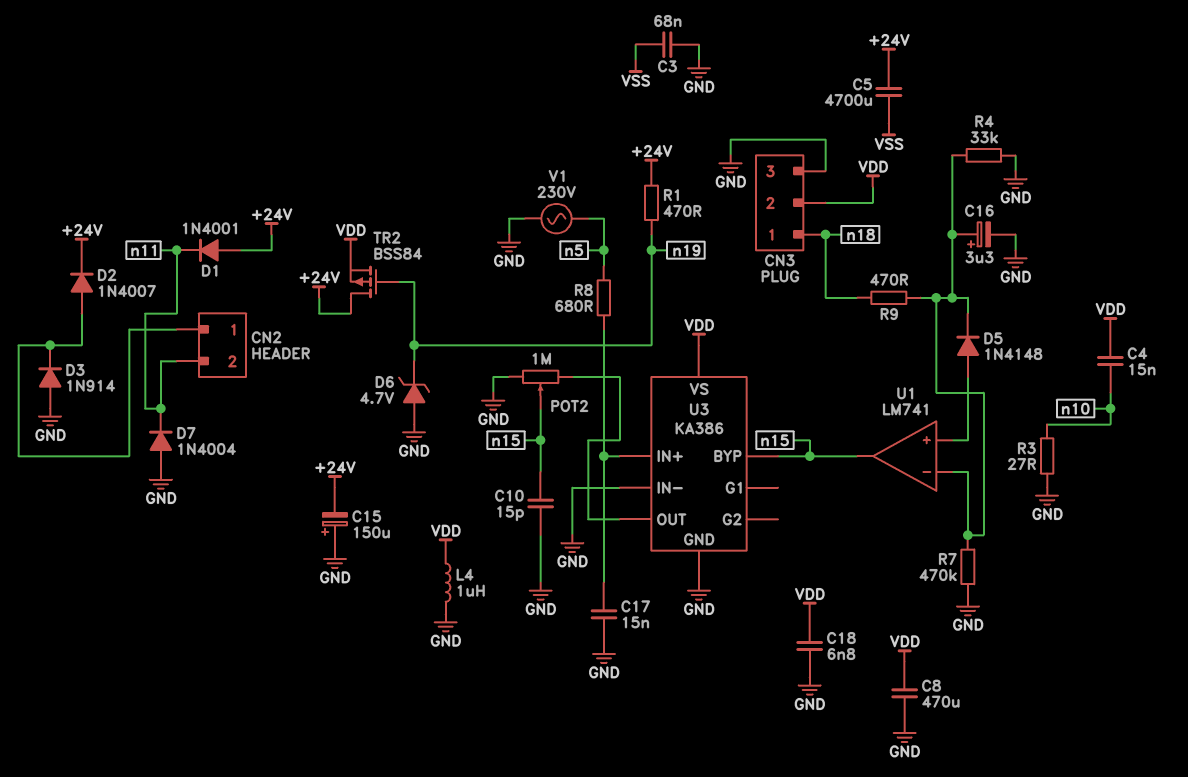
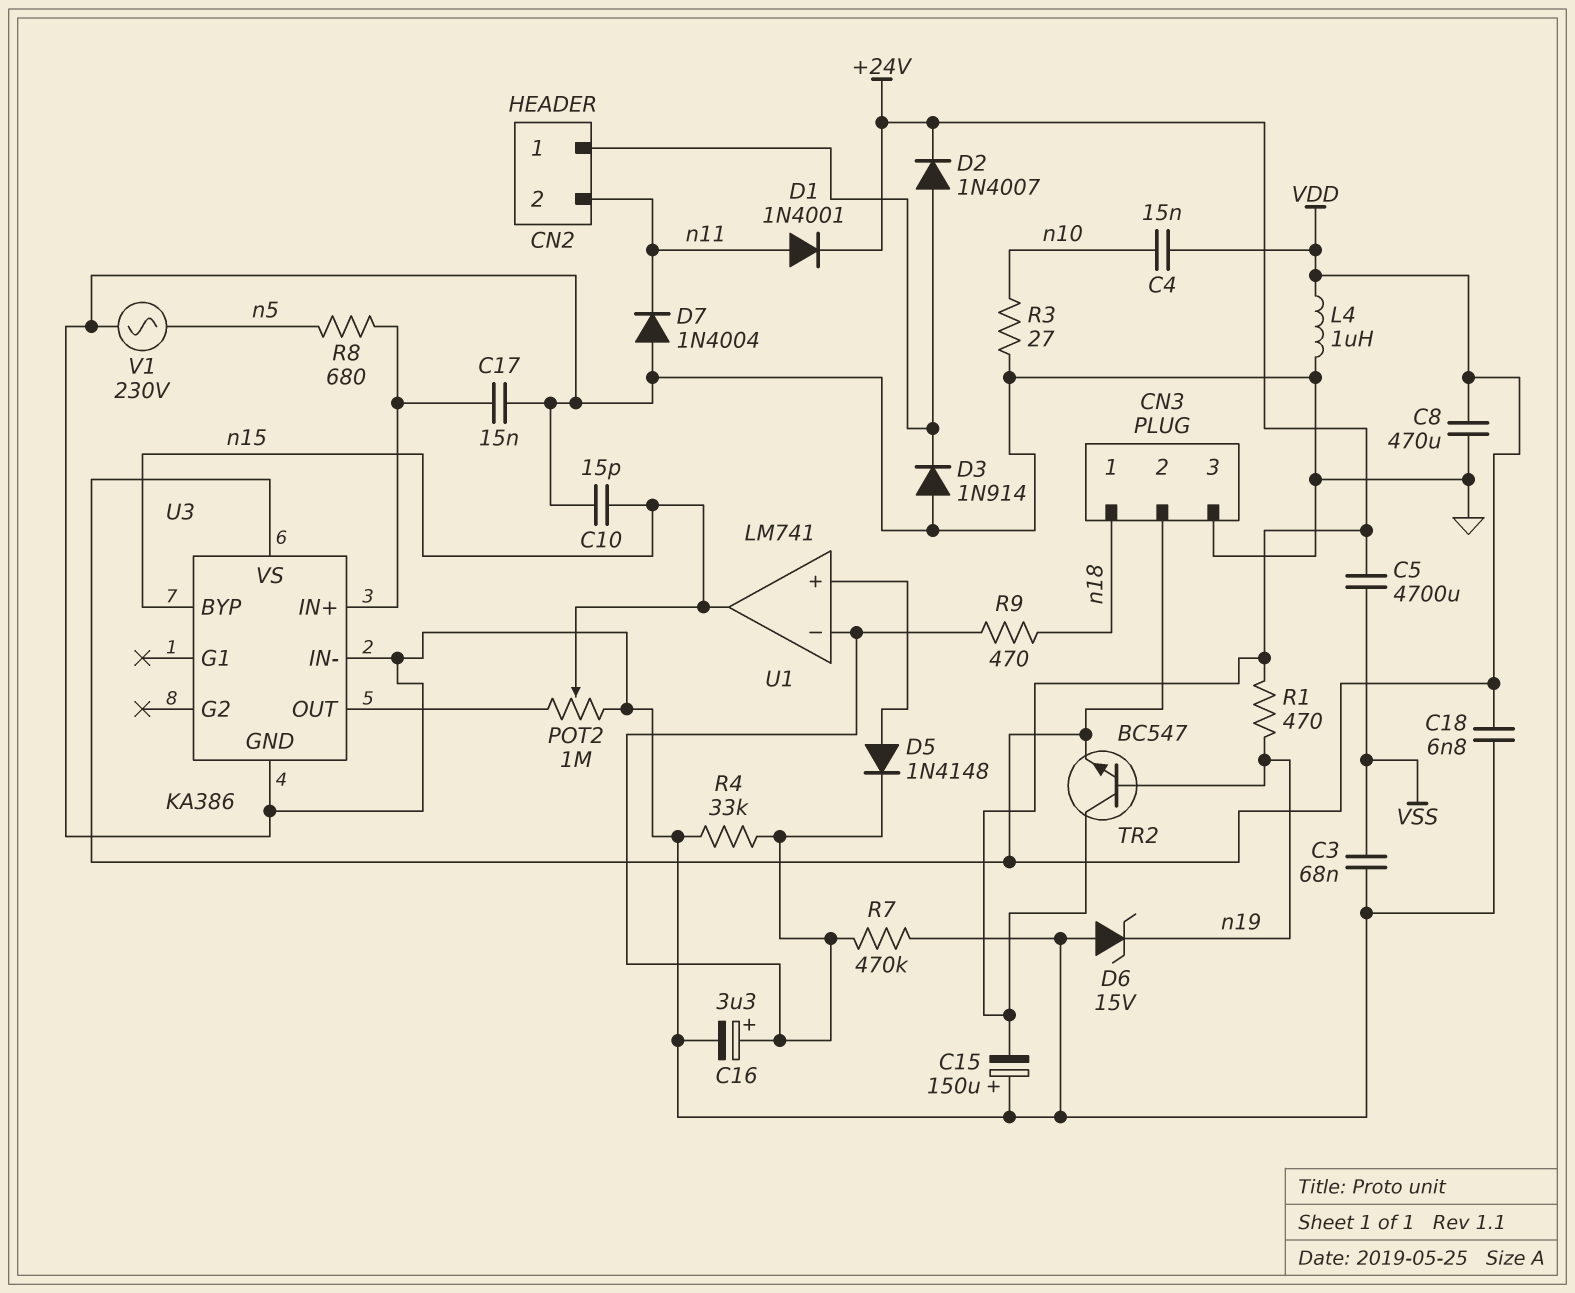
D1: diode 1N4001 (A +24V, K n11) -> diode 1N4001 (A n11, K +24V)
D6: zener 4.7V (A GND, K n19) -> zener 15V (A GND, K n19)
TR2: PMOS BSS84 (G n19, D +24V, S VDD) -> NPN BC547 (B n19, C +24V, E VDD)

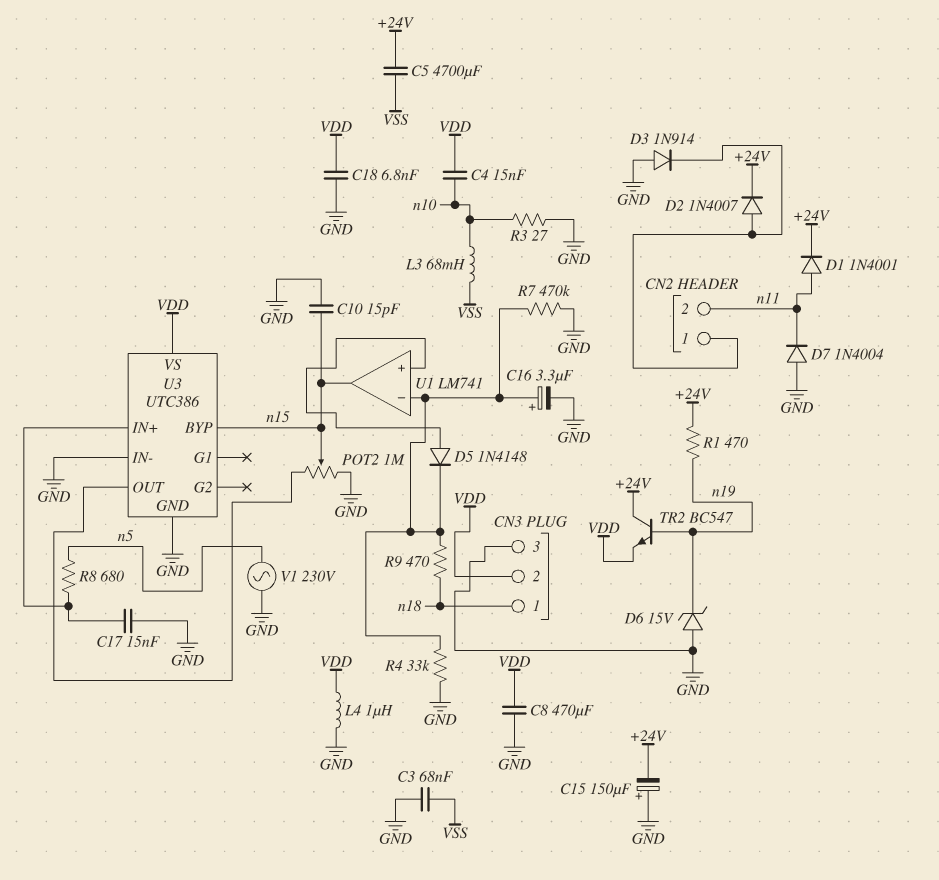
L3: none -> 68mH (VSS, n10)
U3: KA386 -> UTC386

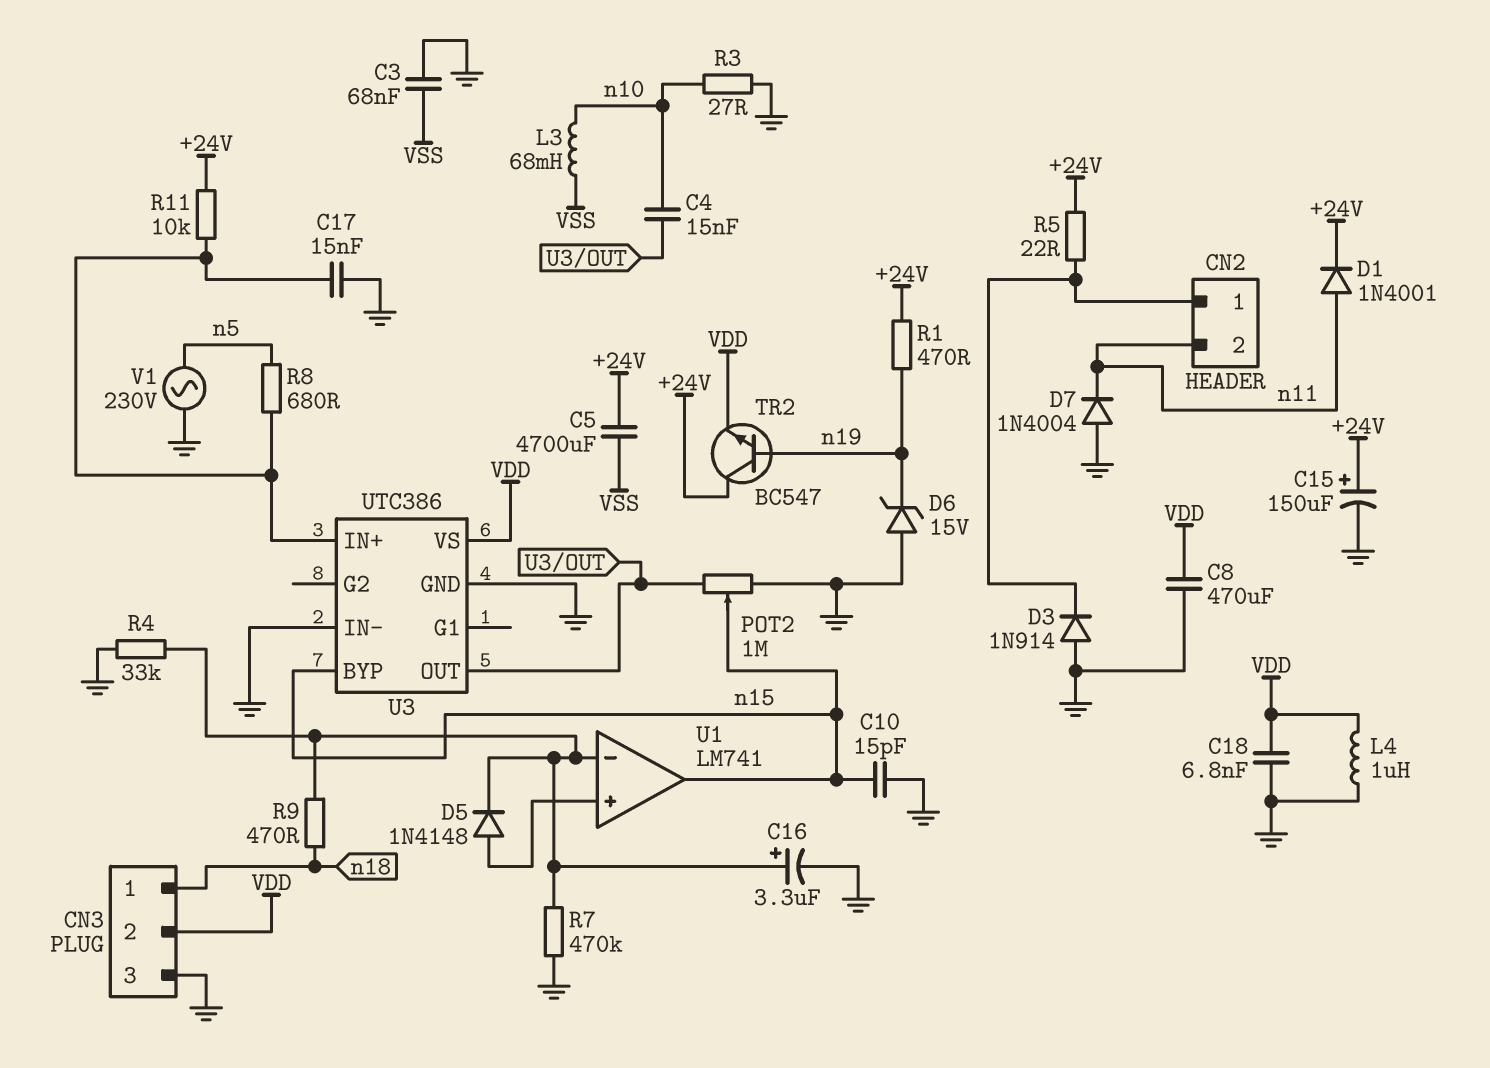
C4: 15nF (VDD, n10) -> 15nF (U3/OUT, n10)
C15: 150uF (plus GND, minus +24V) -> 150uF (plus +24V, minus GND)
D2: diode 1N4007 (A CN2/1, K +24V) -> none
R5: none -> 22 (+24V, CN2/1)
R11: none -> 10k (+24V, U3/IN+)

